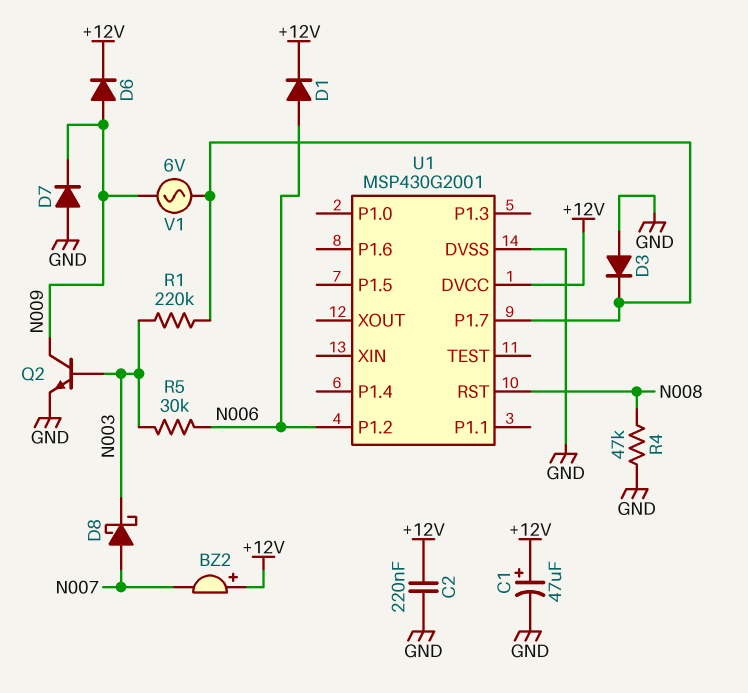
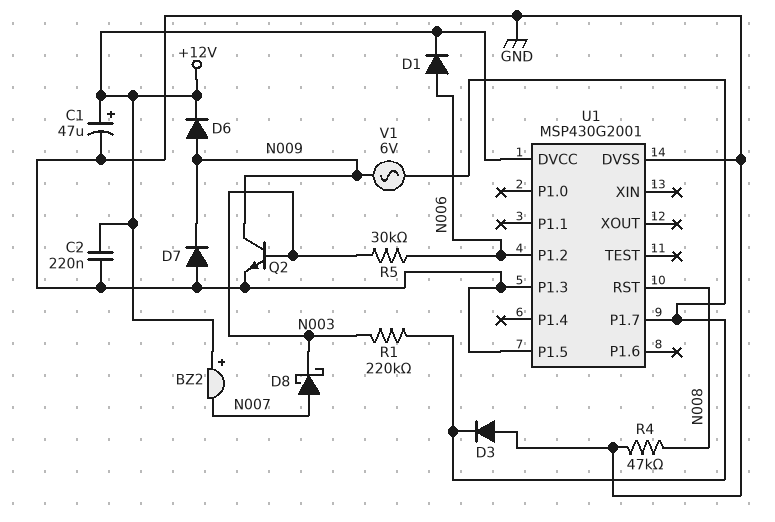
U1 pin P1.3: none -> GND
U1 pin P1.5: none -> GND

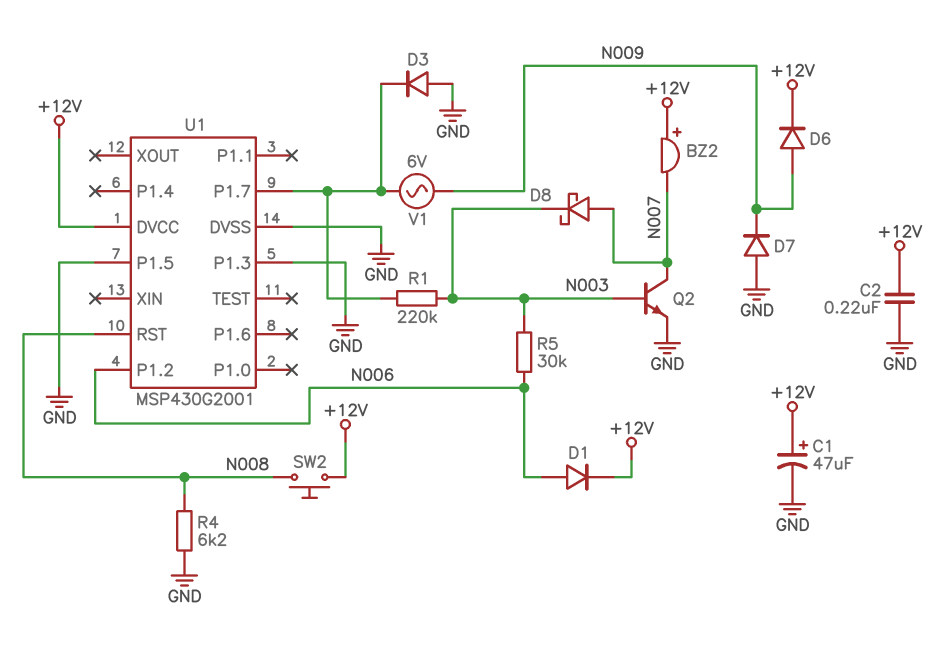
Q2: NPN (B N003, C N009, E GND) -> NPN (B N003, C N007, E GND)
R4: 47k (GND, N008) -> 6.2k (GND, N008)
SW2: none -> button (+12V, N008)

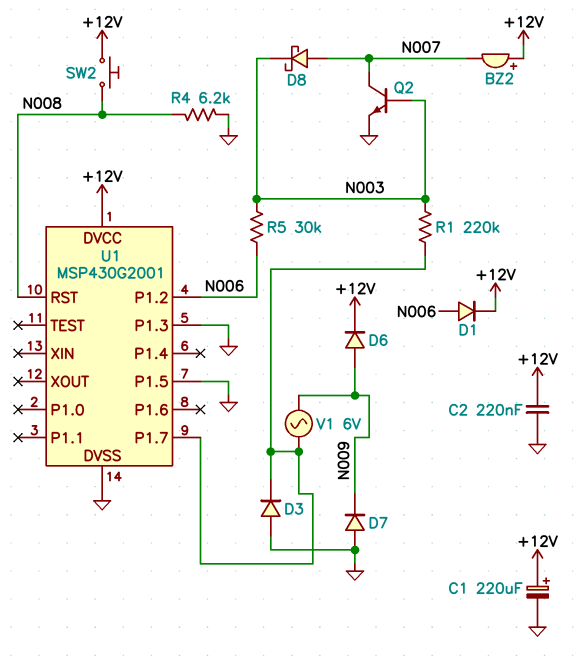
C1: 47uF (plus +12V, minus GND) -> 220uF (plus +12V, minus GND)

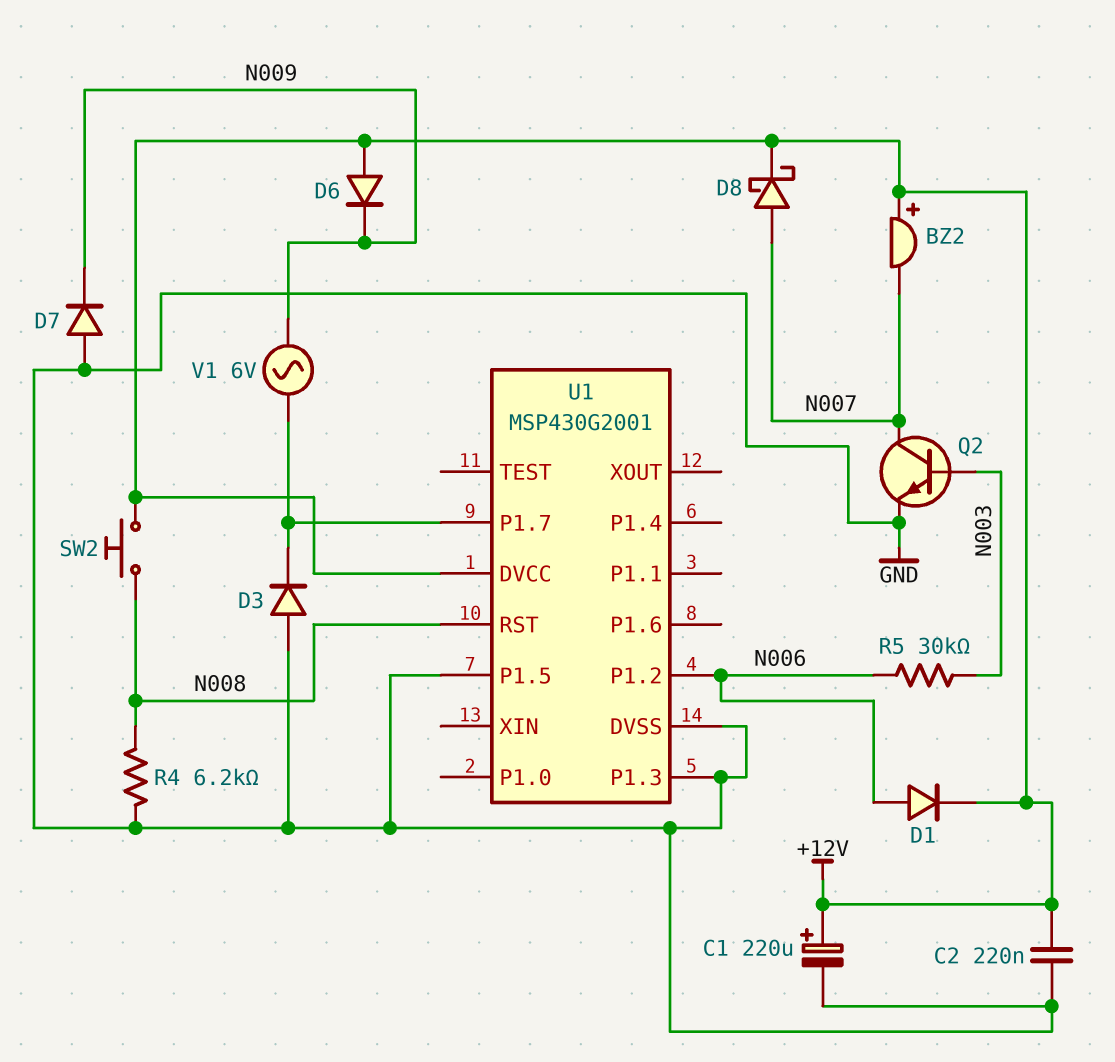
D6: diode (A N009, K +12V) -> diode (A +12V, K N009)
D8: schottky (A N007, K N003) -> schottky (A N007, K +12V)
R1: 220k (N003, U1/P1.7) -> none

